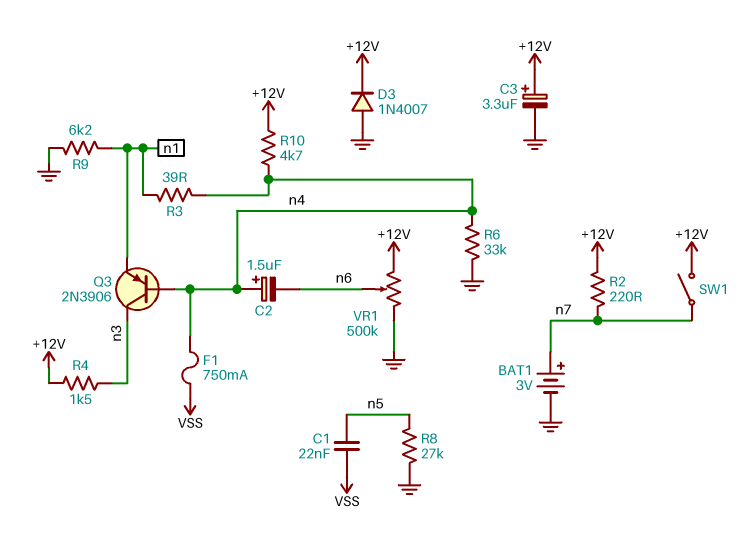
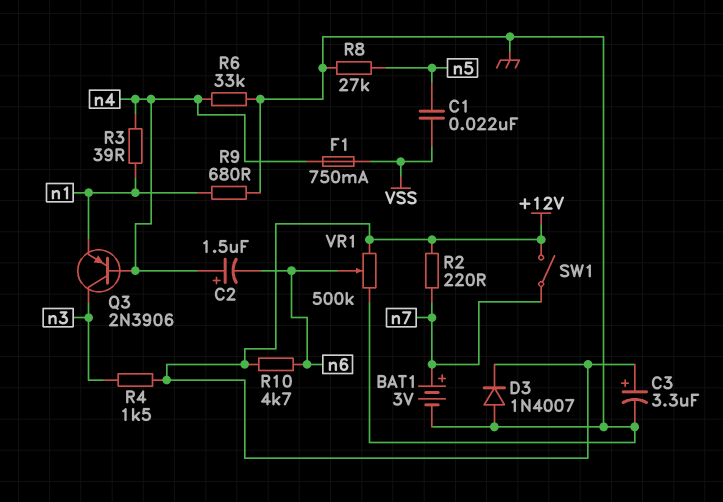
R9: 6.2k (GND, n1) -> 680 (GND, n1)
R10: 4.7k (+12V, n4) -> 4.7k (+12V, n6)

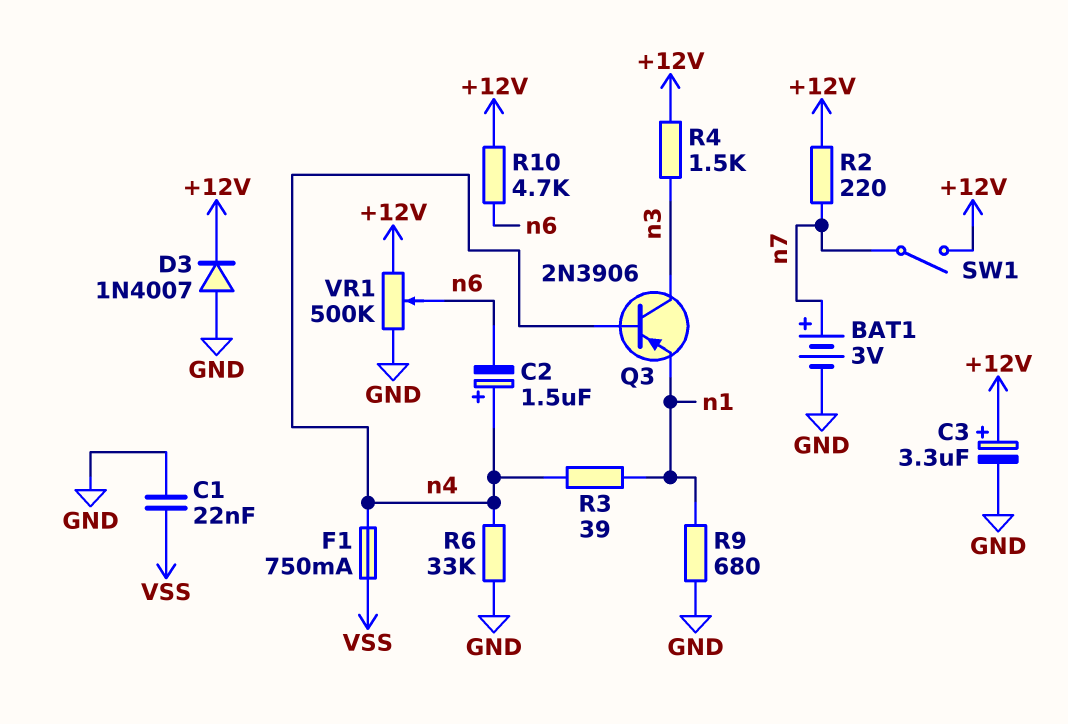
C1: 22nF (VSS, n5) -> 22nF (GND, VSS)
R8: 27k (GND, n5) -> none

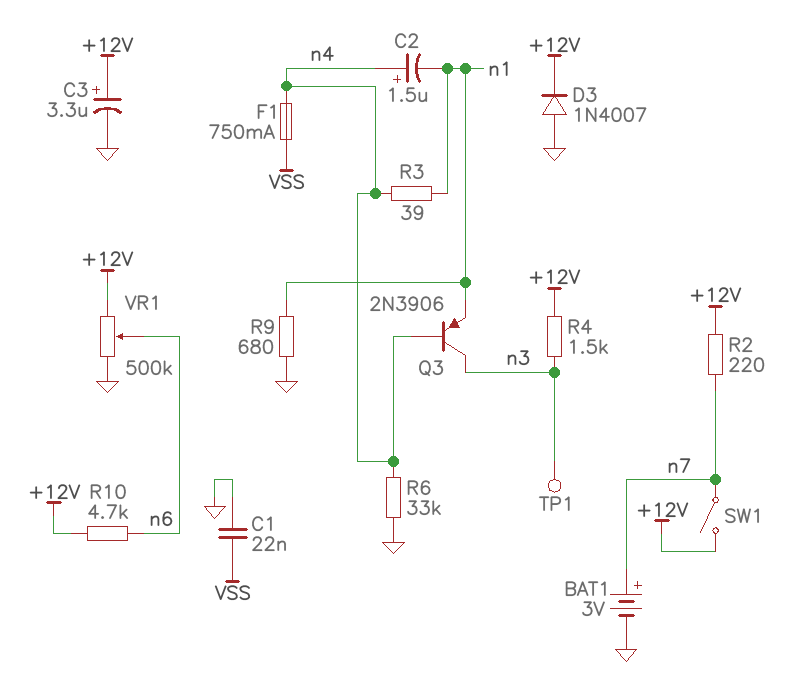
C2: 1.5uF (plus n4, minus n6) -> 1.5uF (plus n4, minus n1)
TP1: none -> test point (n3)

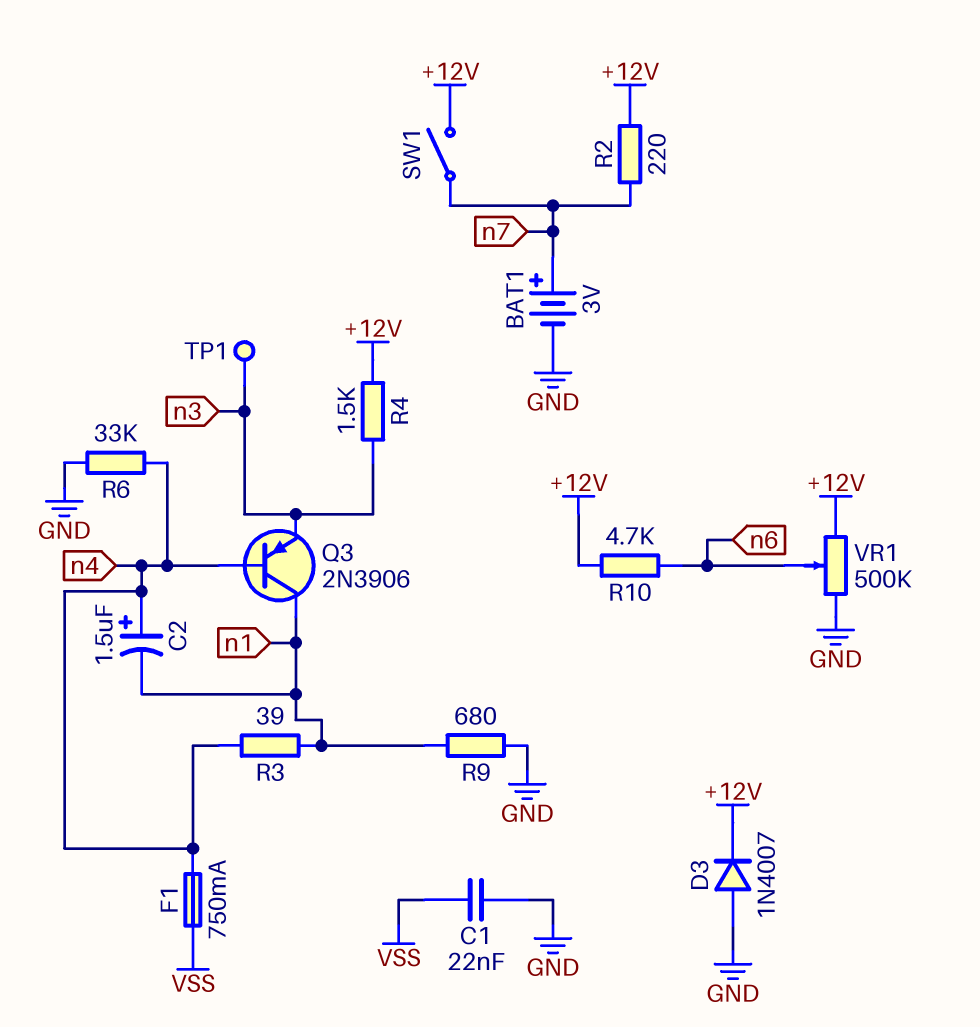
C3: 3.3uF (plus +12V, minus GND) -> none
Q3: PNP 2N3906 (B n4, C n3, E n1) -> PNP 2N3906 (B n4, C n1, E n3)

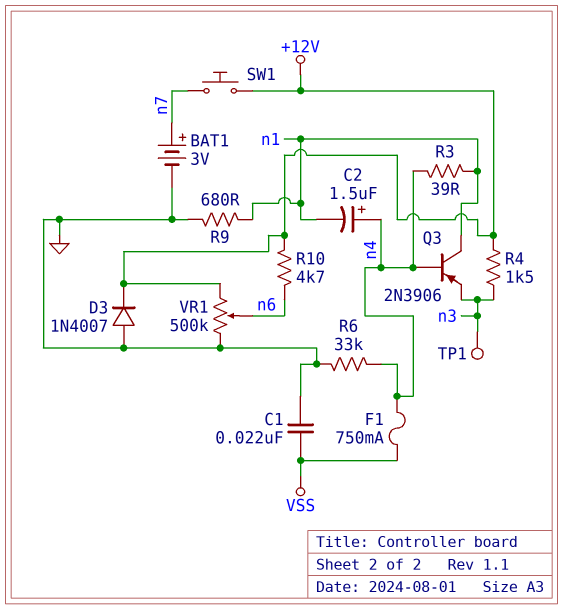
R2: 220 (+12V, n7) -> none
SW1: switch (+12V, n7) -> button (+12V, n7)

